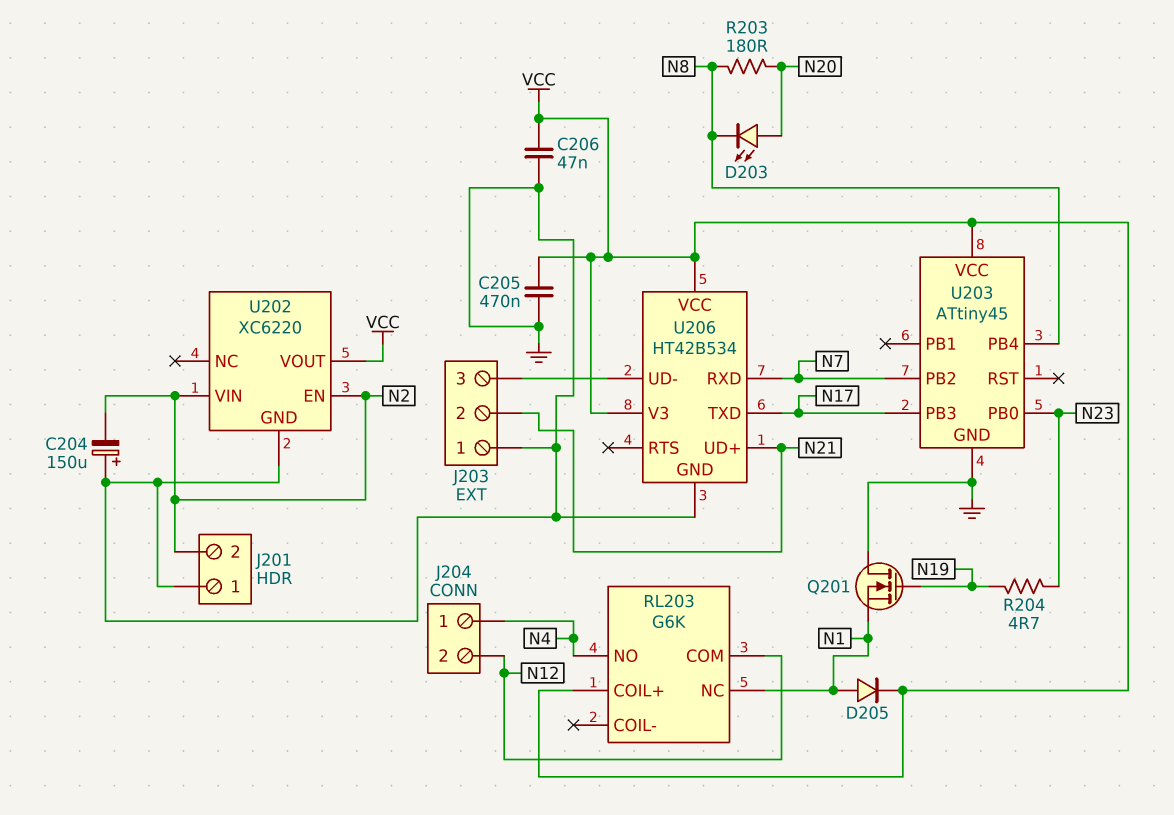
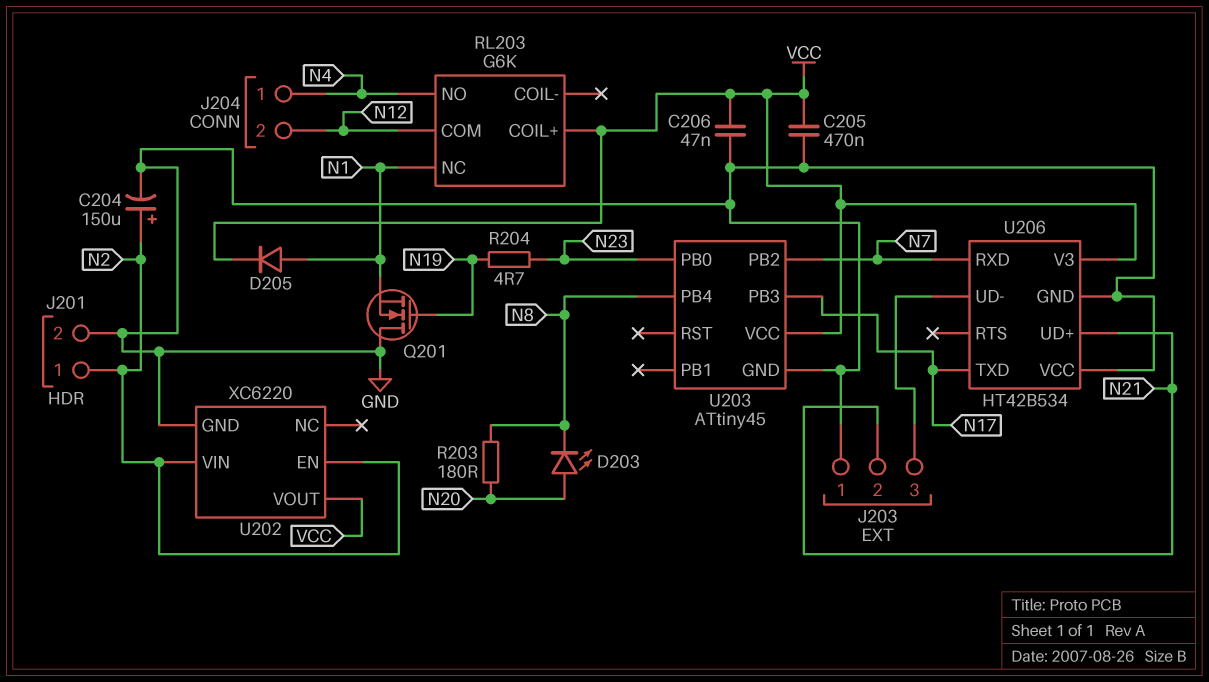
C204: 150uF (plus GND, minus N2) -> 150uF (plus N2, minus GND)
J201 pin 1: GND -> N2
J201 pin 2: N2 -> GND
U206 pin VCC: VCC -> GND

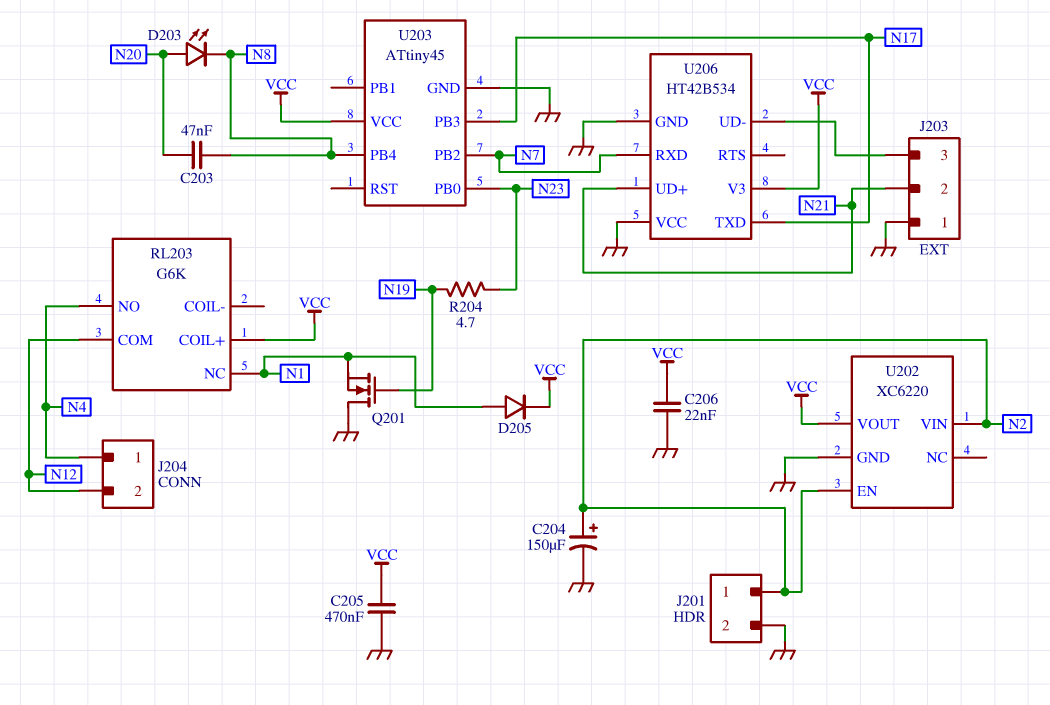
C203: none -> 47nF (N8, N20)
C206: 47nF (GND, VCC) -> 22nF (GND, VCC)
R203: 180 (N8, N20) -> none

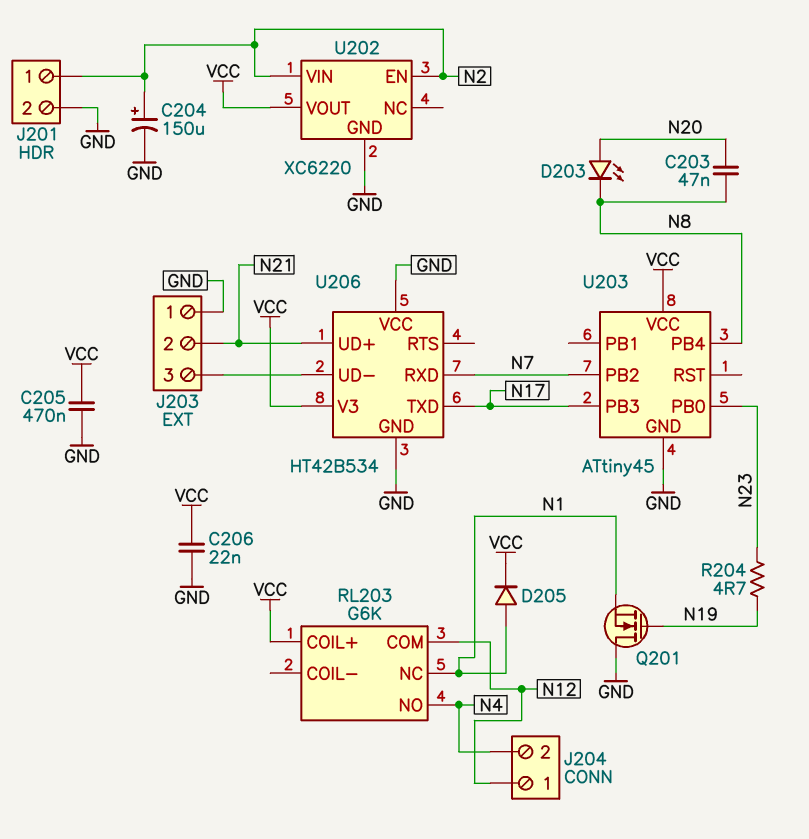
J204 pin 1: N4 -> N12
J204 pin 2: N12 -> N4

